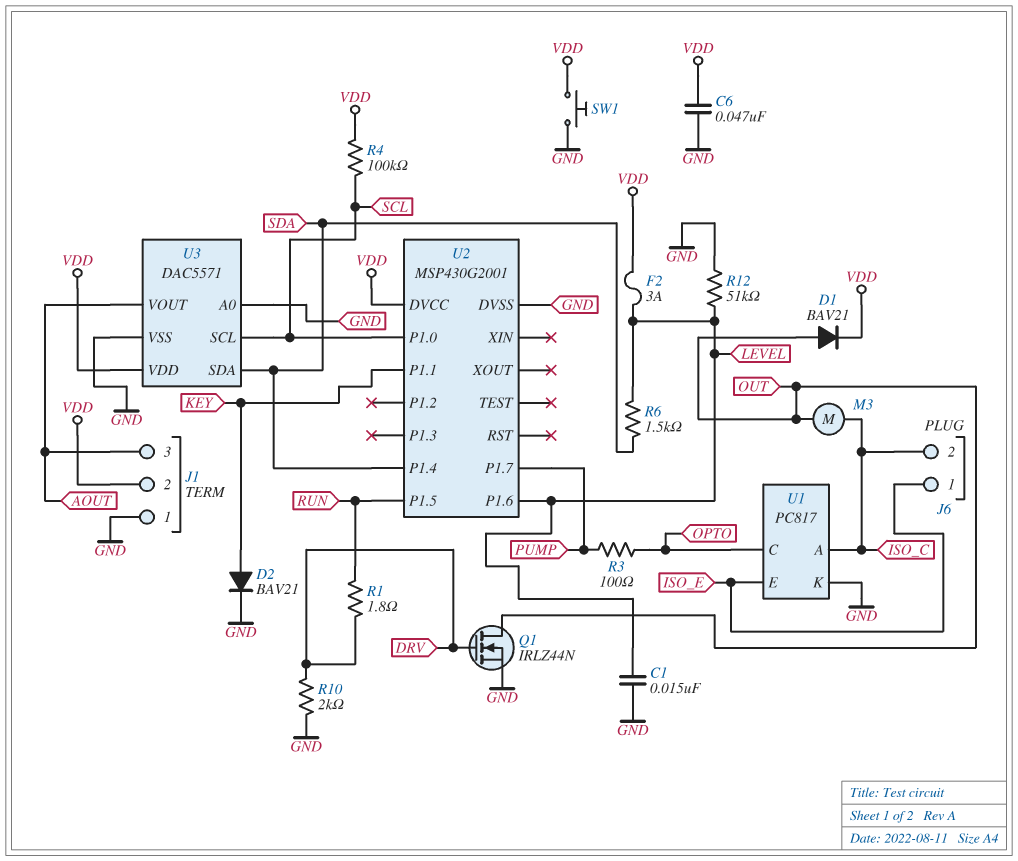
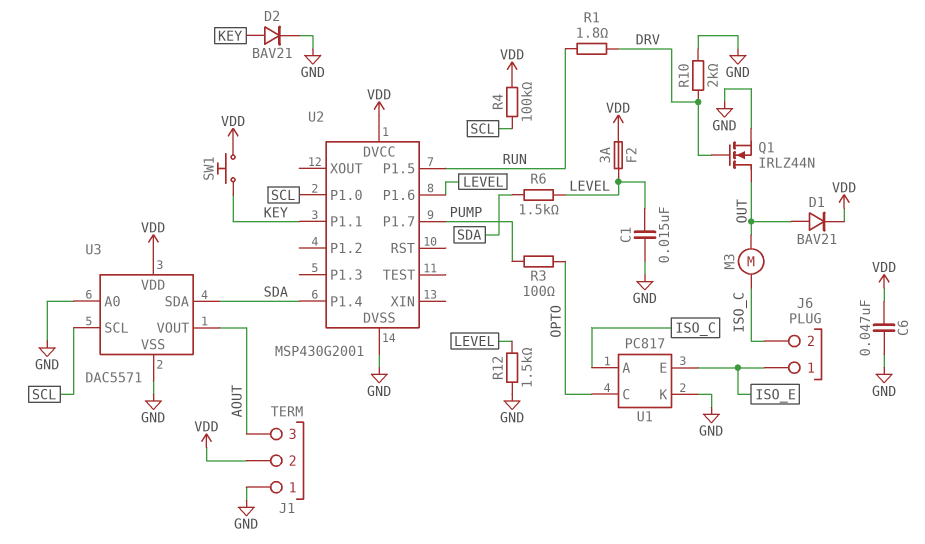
R12: 51k (GND, LEVEL) -> 1.5k (GND, LEVEL)
SW1: button (GND, VDD) -> button (KEY, VDD)

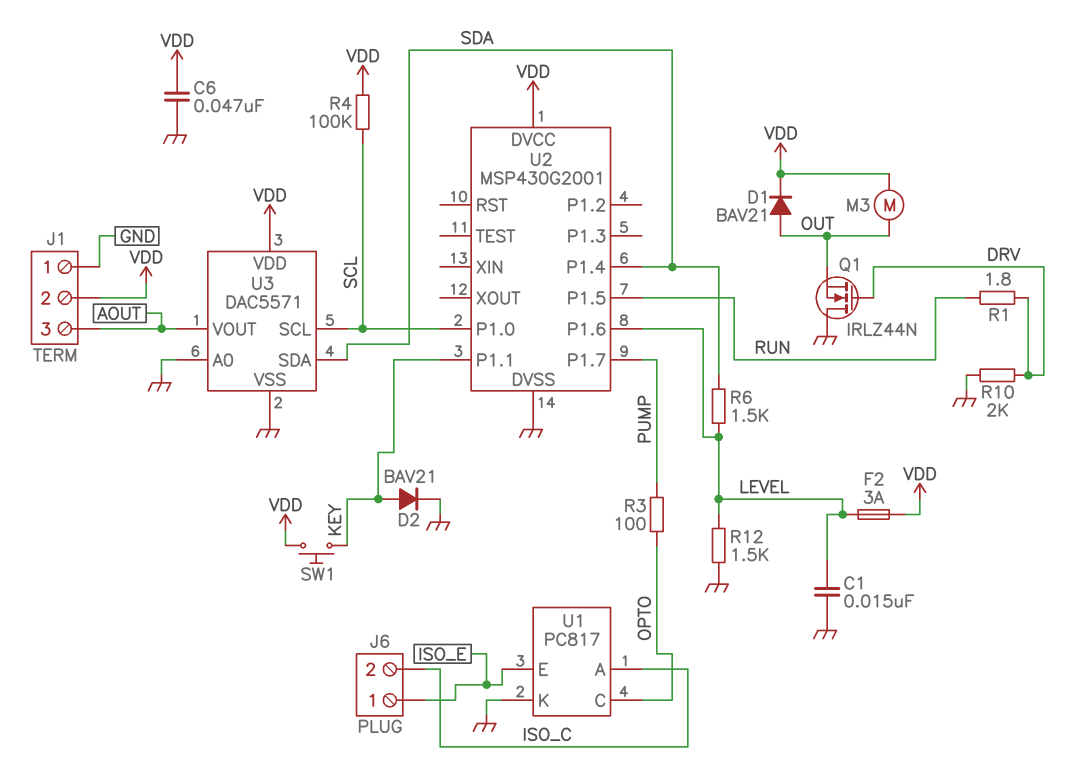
M3: motor (ISO_C, OUT) -> motor (OUT, VDD)
Q1: NMOS IRLZ44N (G DRV, D OUT, S GND) -> NMOS IRLZ44N (G DRV, D GND, S OUT)

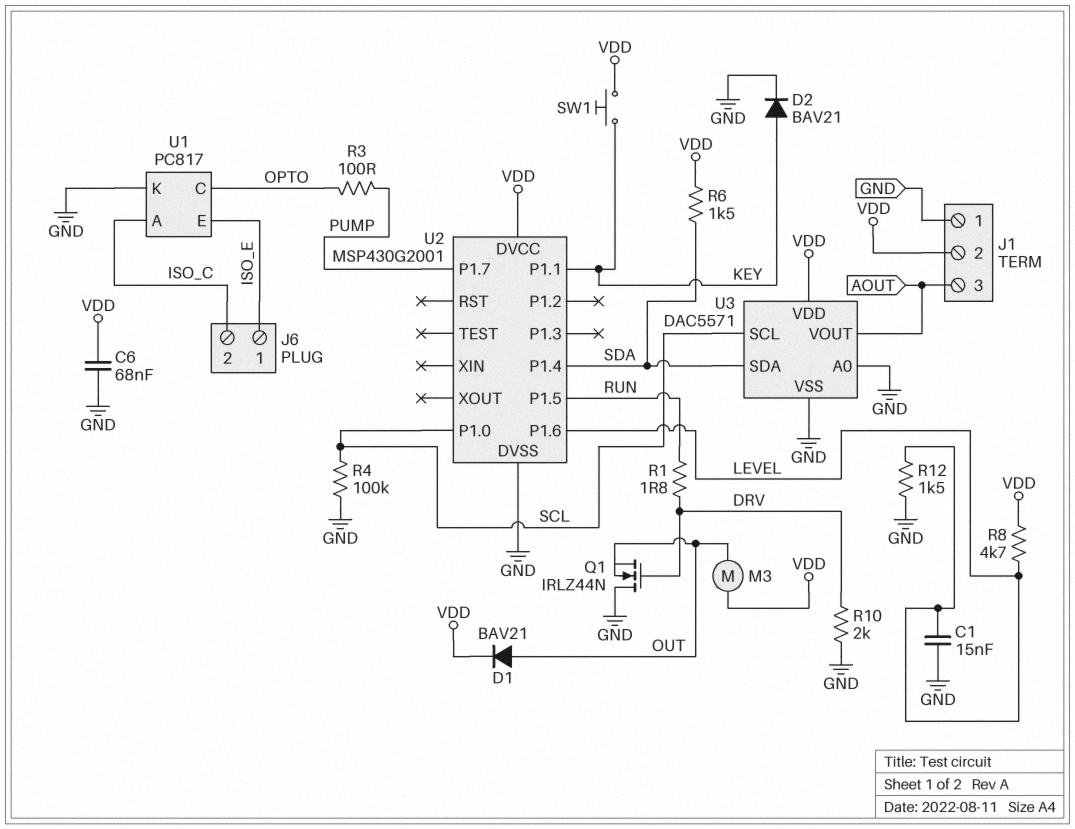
C6: 47nF (GND, VDD) -> 68nF (GND, VDD)
F2: 3A (LEVEL, VDD) -> none
R4: 100k (SCL, VDD) -> 100k (GND, SCL)
R6: 1.5k (LEVEL, SDA) -> 1.5k (SDA, VDD)
R8: none -> 4.7k (LEVEL, VDD)

